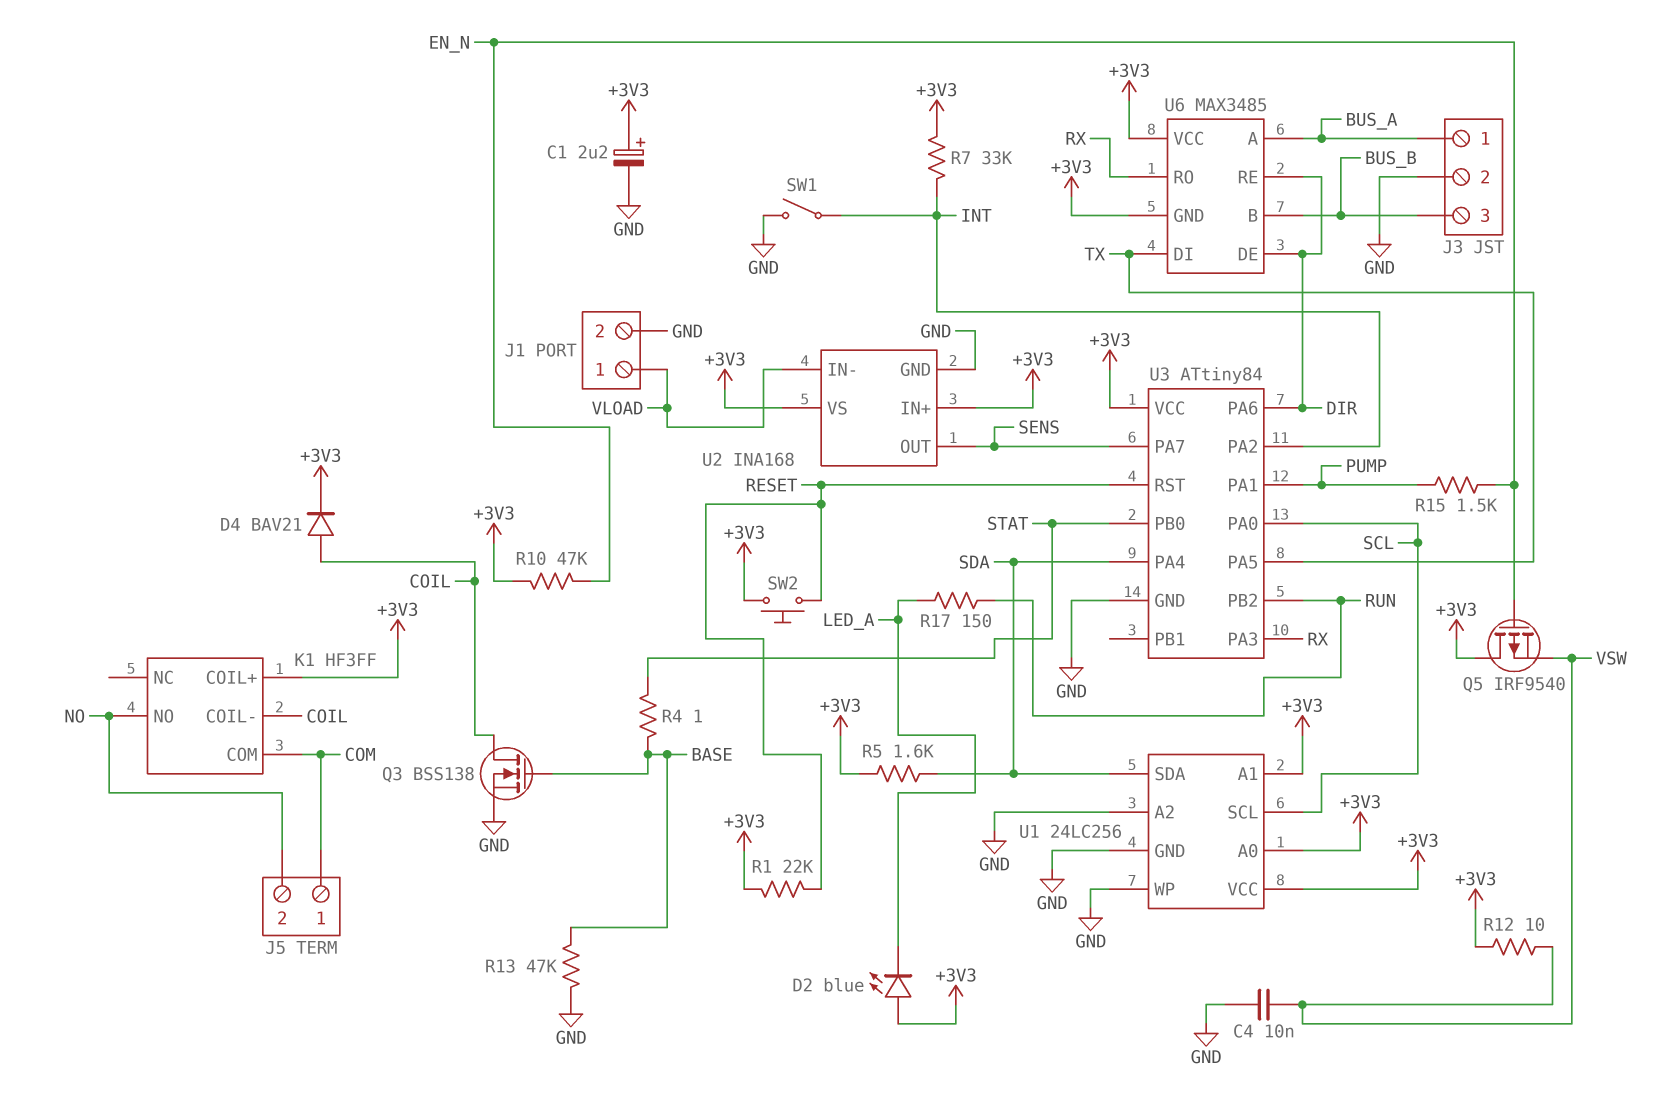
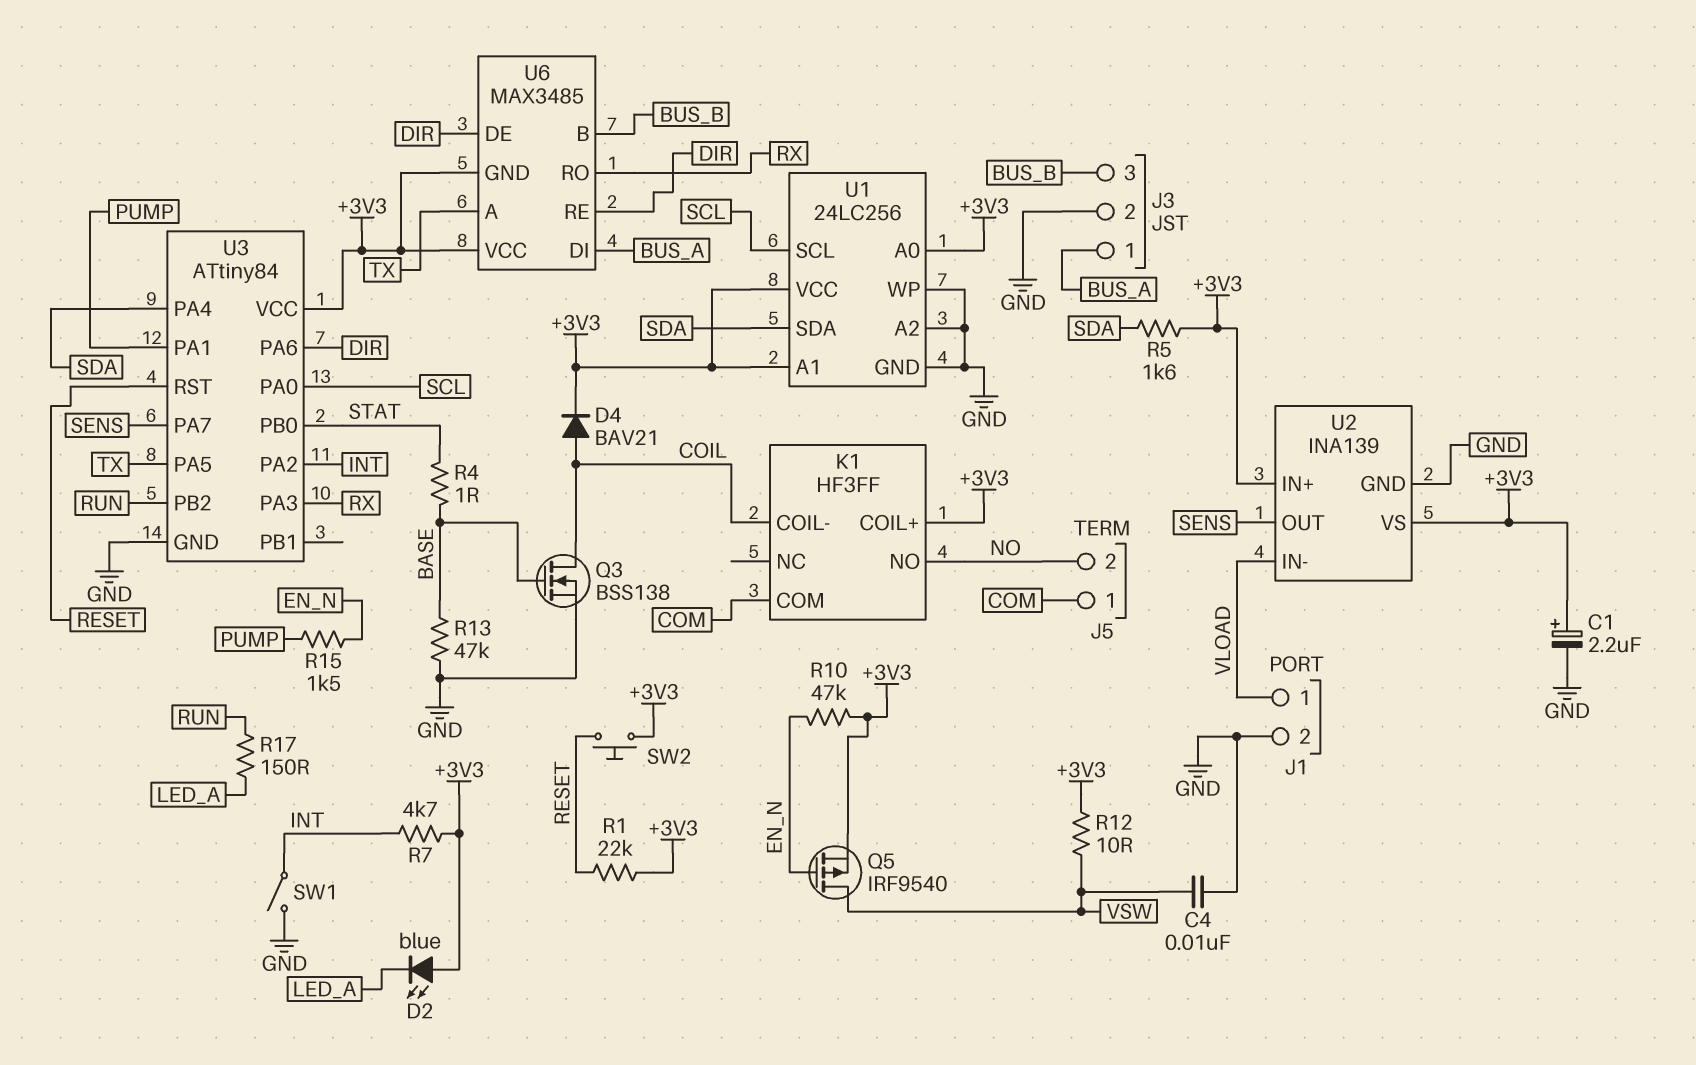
Q5: PMOS IRF9540 (G EN_N, D +3V3, S VSW) -> PMOS IRF9540 (G EN_N, D VSW, S +3V3)
R7: 33k (+3V3, INT) -> 4.7k (+3V3, INT)
U2: INA168 -> INA139
U6 pin A: BUS_A -> TX
U6 pin DI: TX -> BUS_A

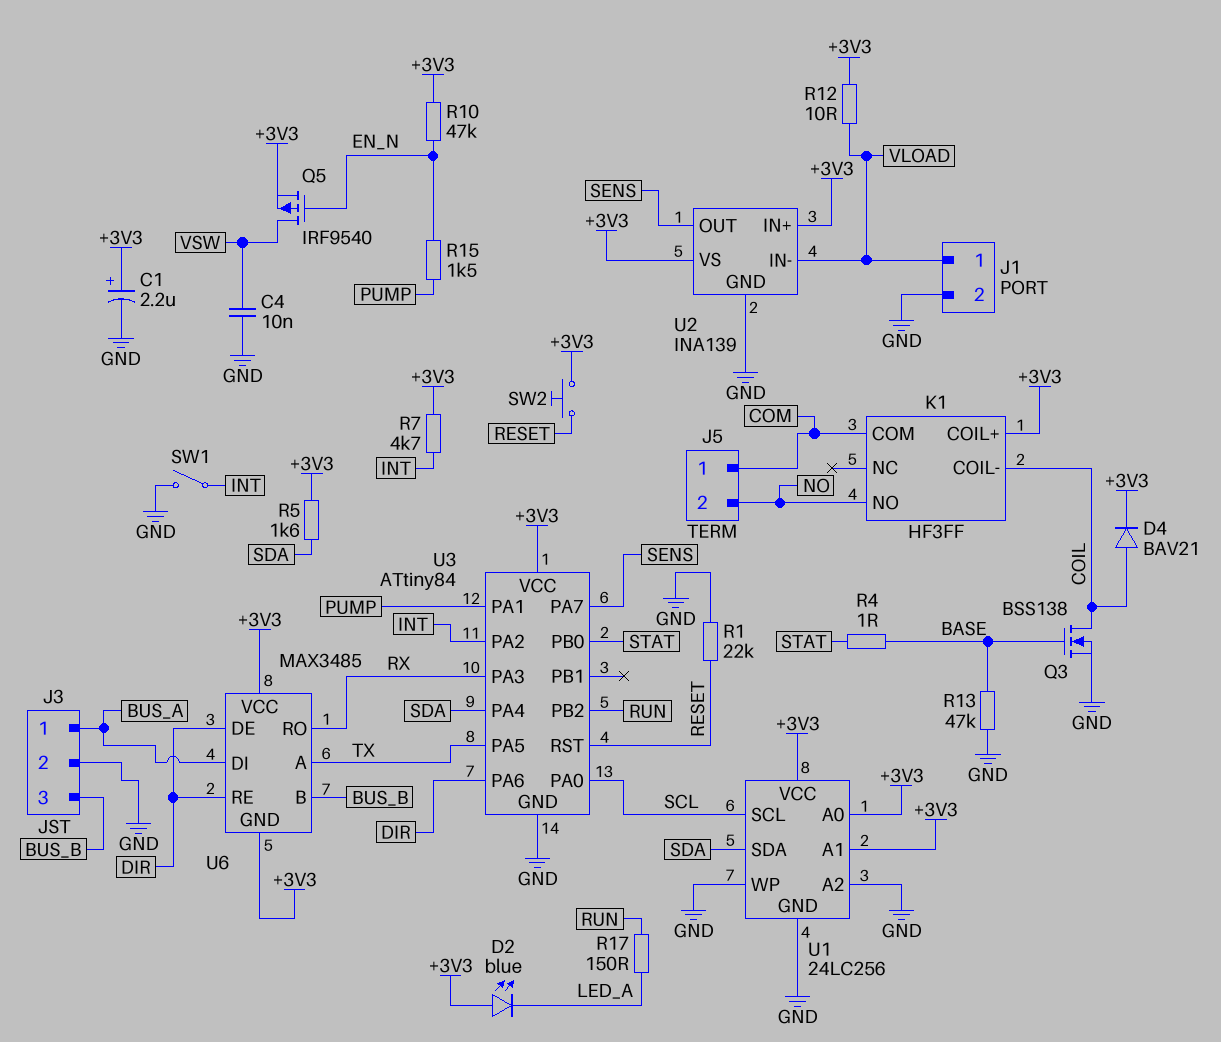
R1: 22k (+3V3, RESET) -> 22k (GND, RESET)
R12: 10 (+3V3, VSW) -> 10 (+3V3, VLOAD)

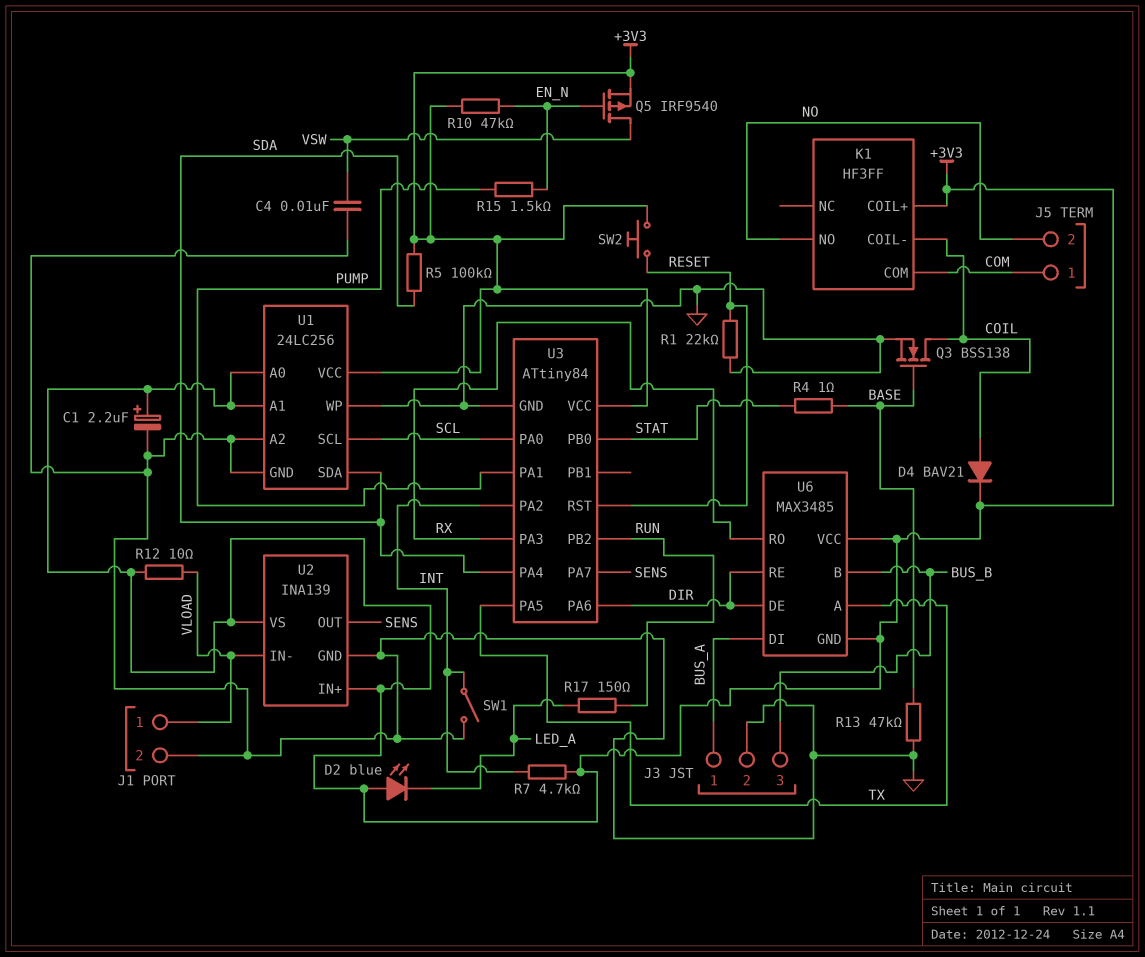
R5: 1.6k (+3V3, SDA) -> 100k (+3V3, SDA)

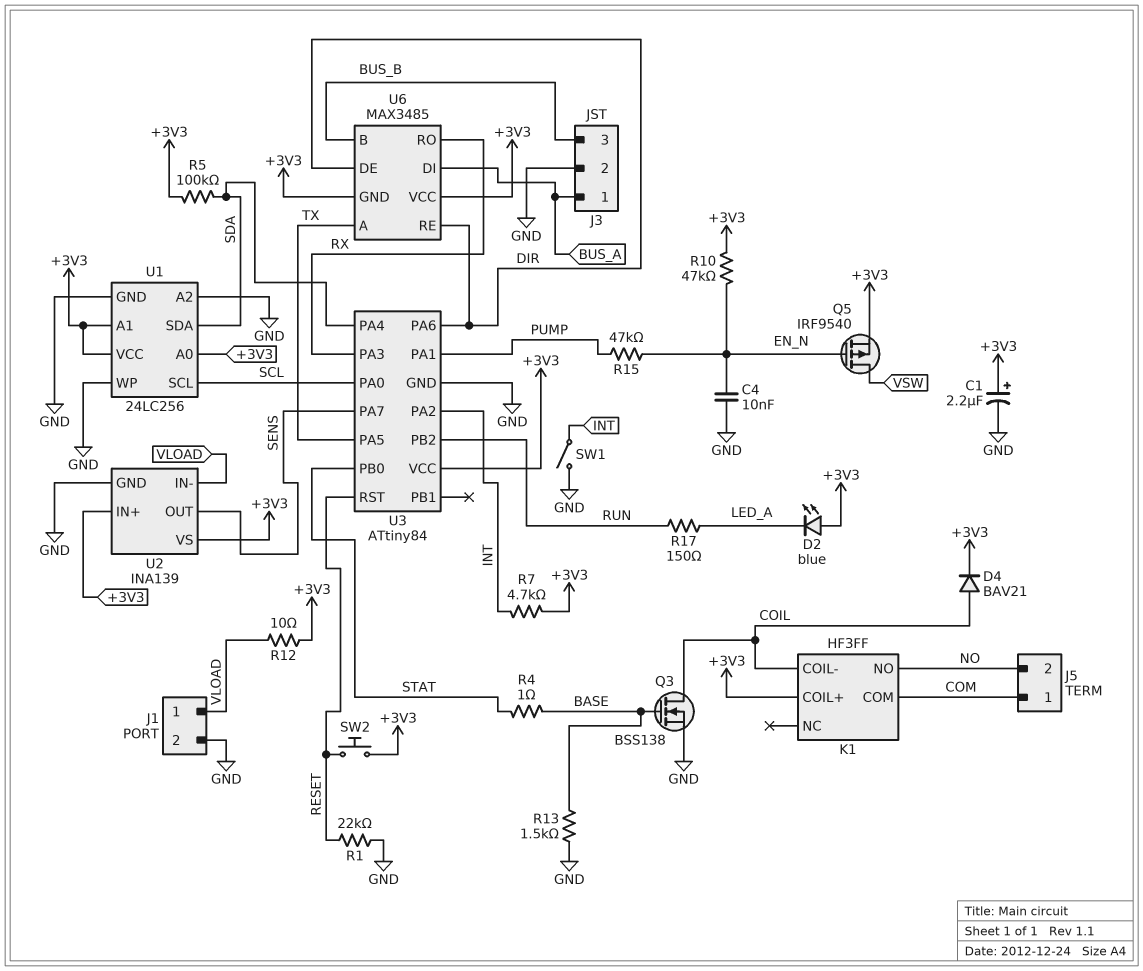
C4: 10nF (GND, VSW) -> 10nF (EN_N, GND)
R13: 47k (BASE, GND) -> 1.5k (BASE, GND)
R15: 1.5k (EN_N, PUMP) -> 47k (EN_N, PUMP)

